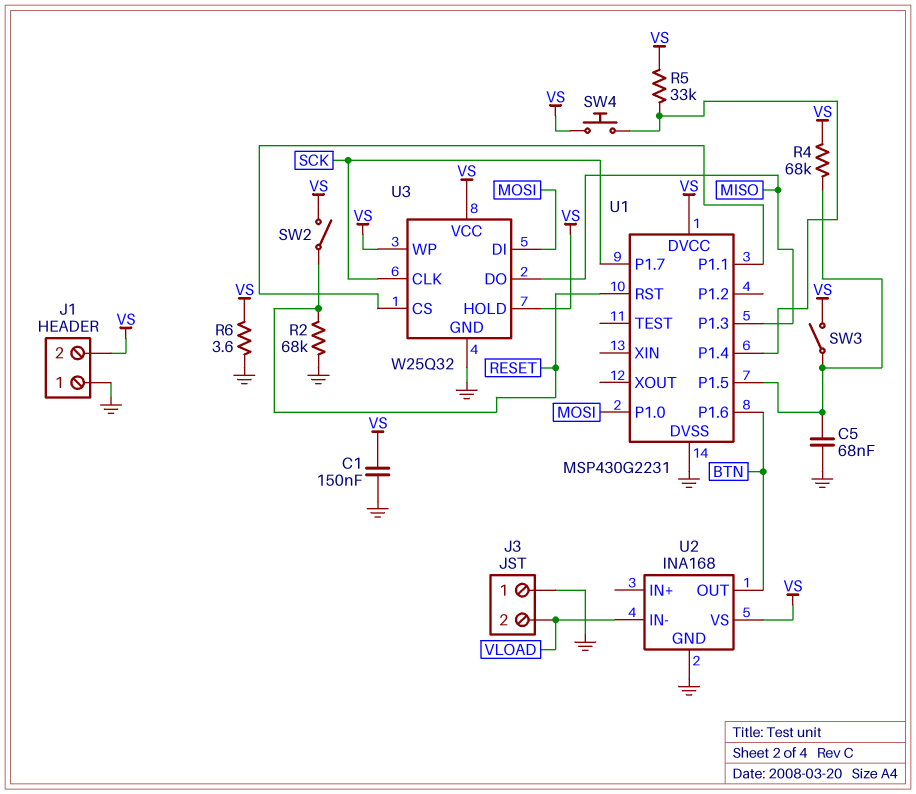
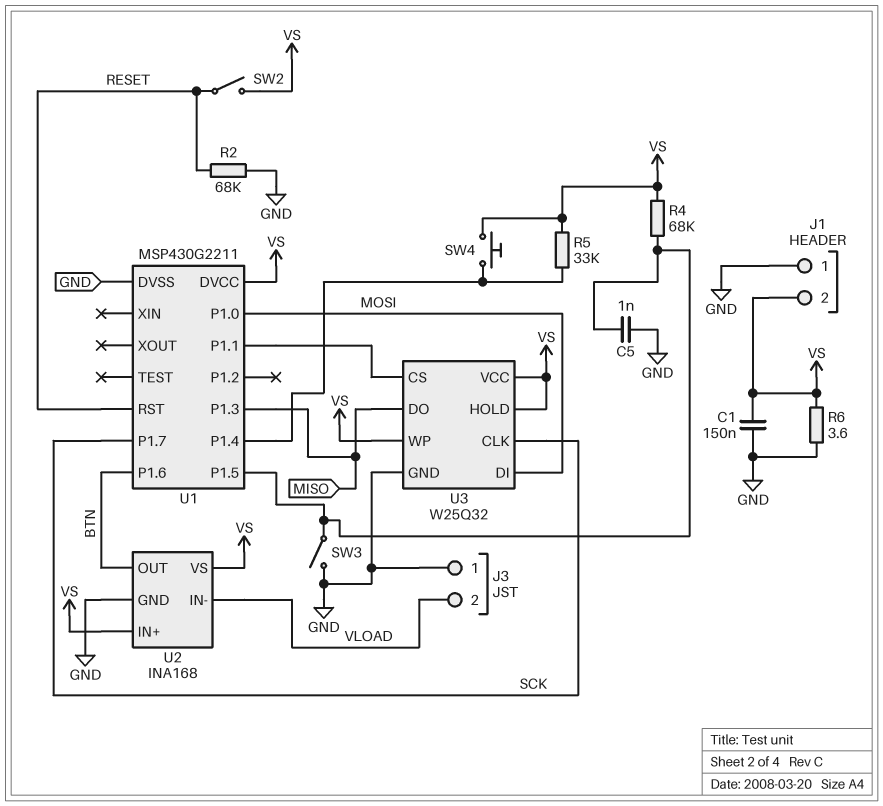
C5: 68nF (GND, U1/P1.5) -> 1nF (GND, U1/P1.5)
SW3: switch (U1/P1.5, VS) -> switch (GND, U1/P1.5)
U1: MSP430G2231 -> MSP430G2211
U2 pin IN+: none -> VS

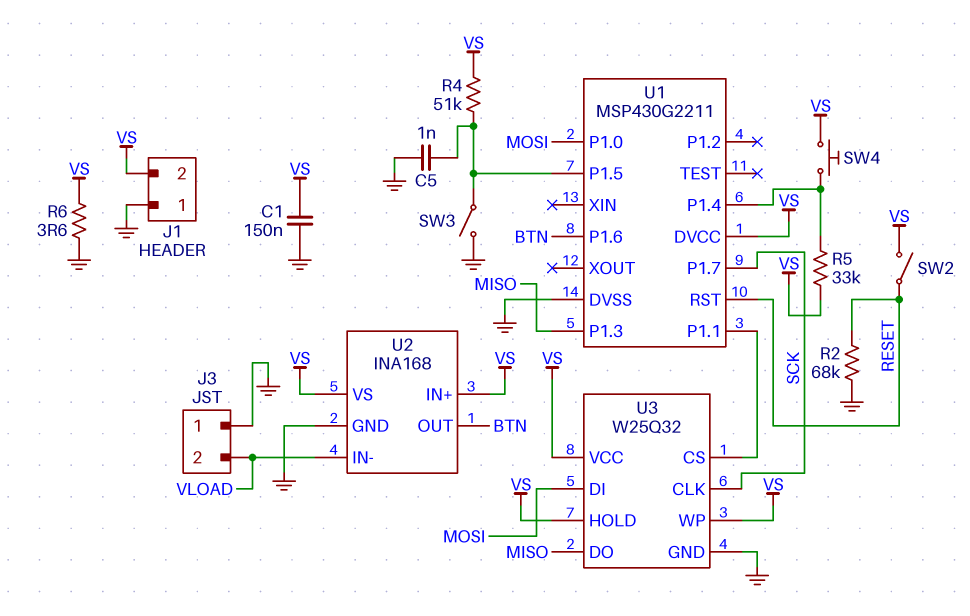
R4: 68k (U1/P1.5, VS) -> 51k (U1/P1.5, VS)

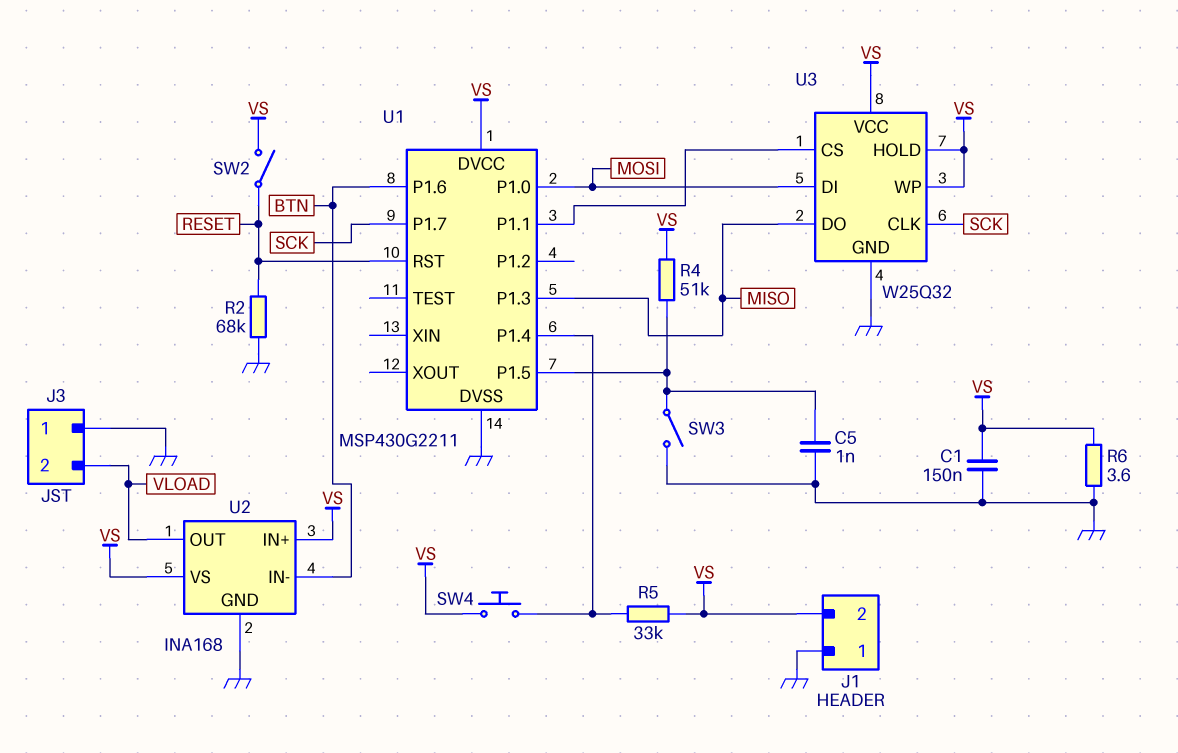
U2 pin IN-: VLOAD -> BTN
U2 pin OUT: BTN -> VLOAD

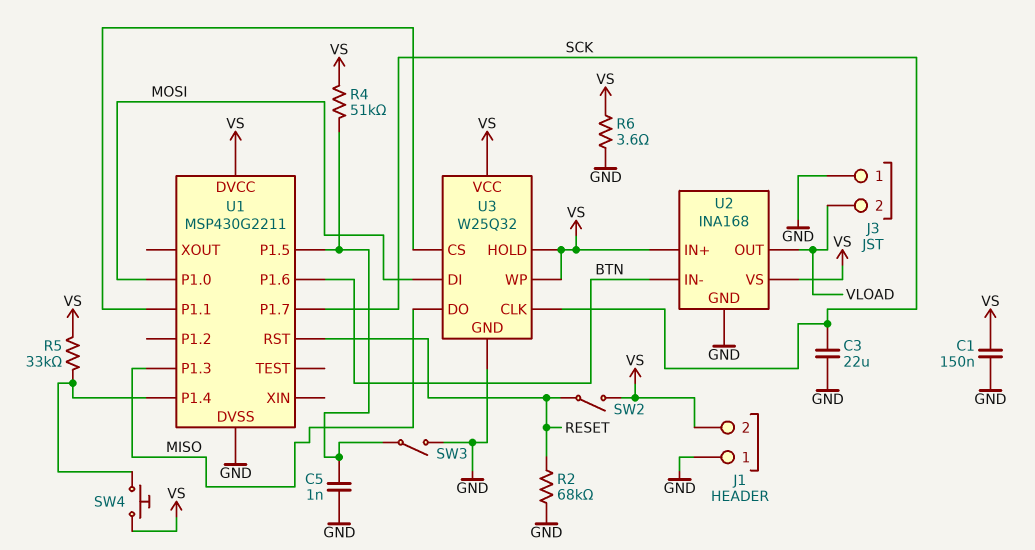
C3: none -> 22uF (GND, SCK)

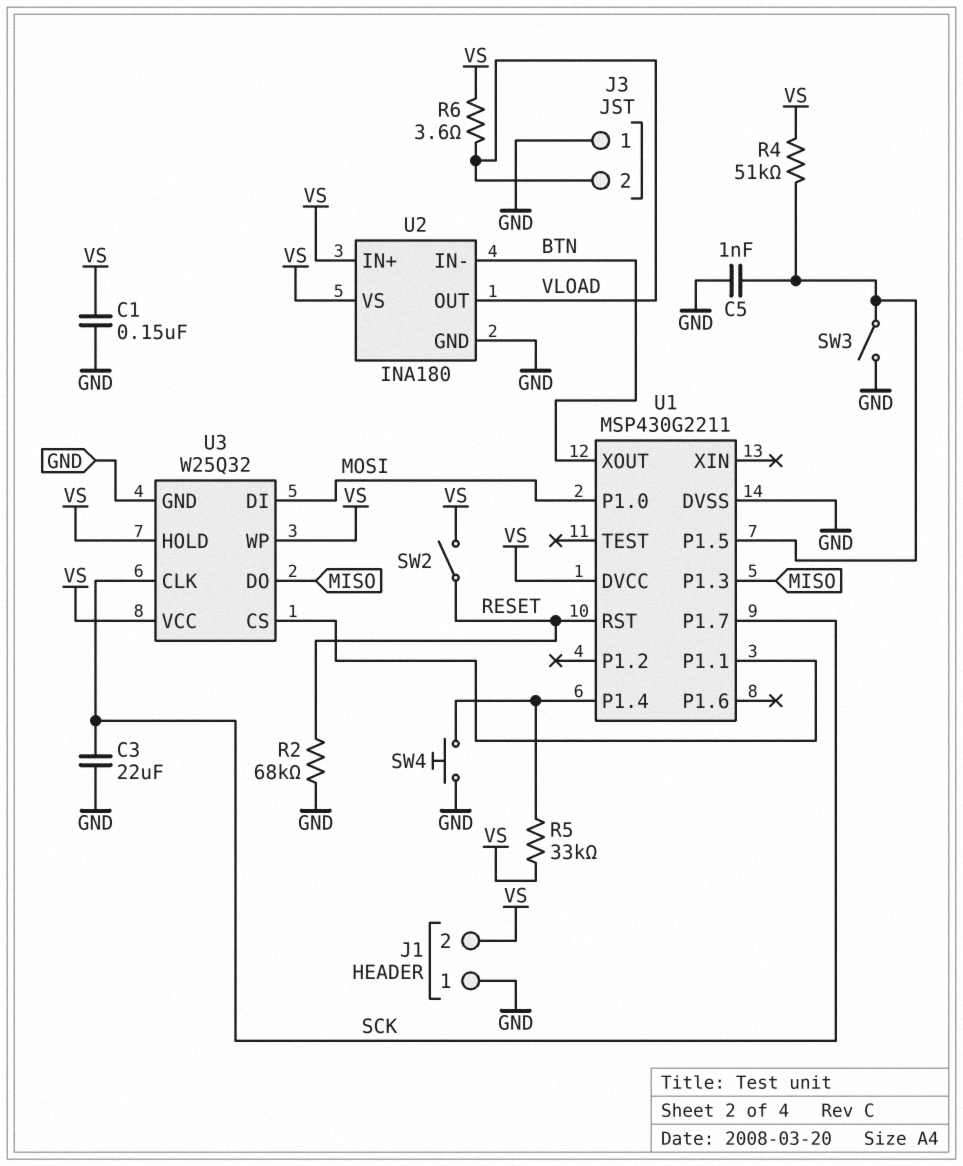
R6: 3.6 (GND, VS) -> 3.6 (VLOAD, VS)
SW4: button (U1/P1.4, VS) -> button (GND, U1/P1.4)
U1 pin P1.6: BTN -> none
U1 pin XOUT: none -> BTN
U2: INA168 -> INA180

